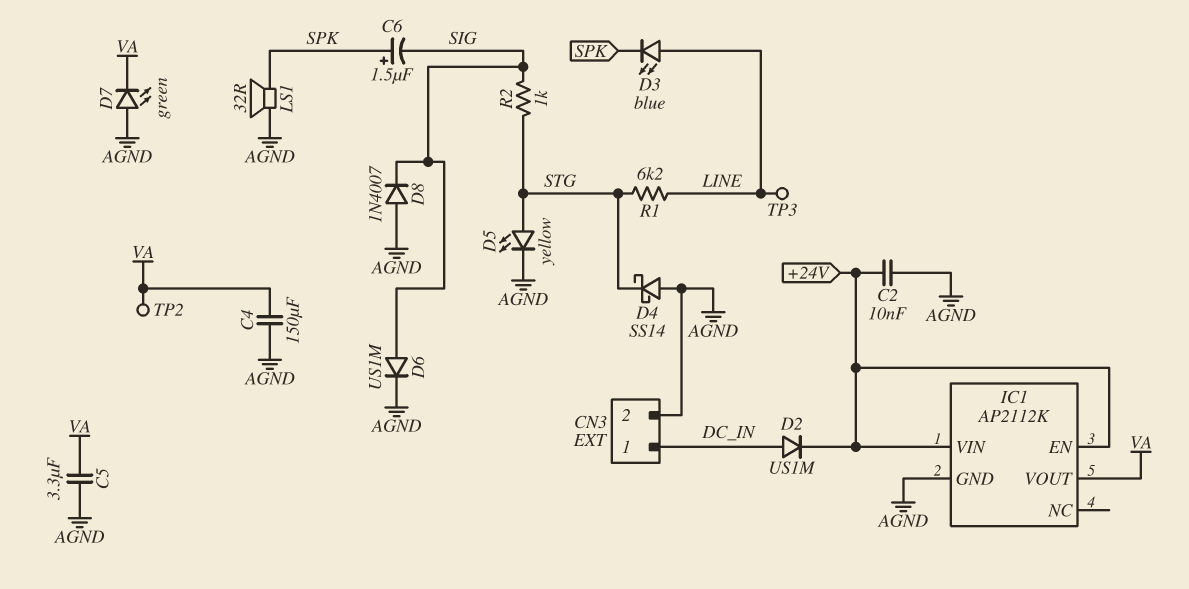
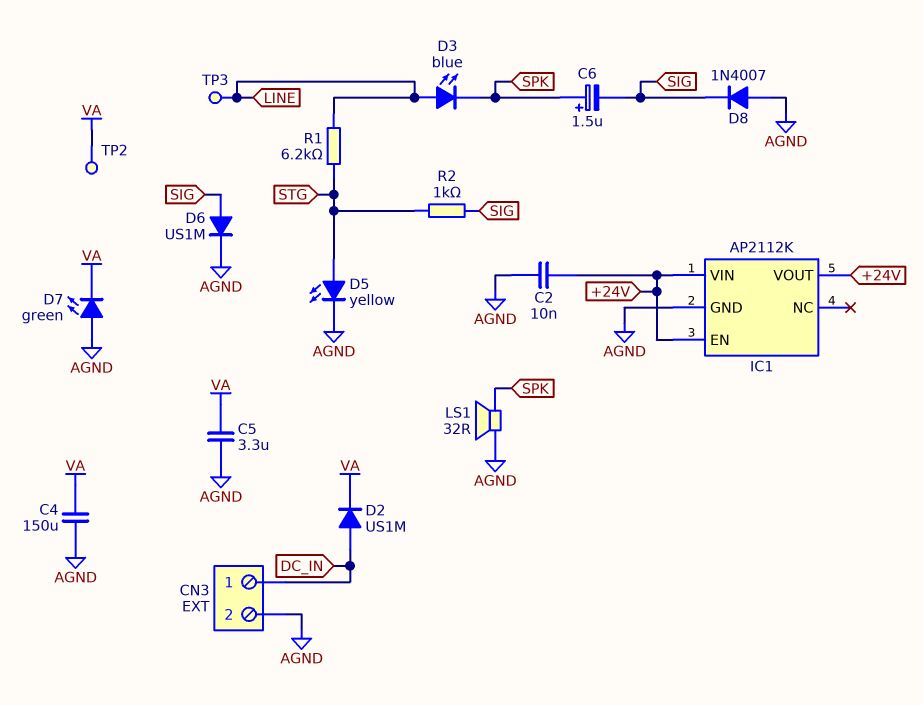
D2: diode US1M (A DC_IN, K +24V) -> diode US1M (A DC_IN, K VA)
D4: schottky SS14 (A AGND, K STG) -> none
IC1 pin VOUT: VA -> +24V

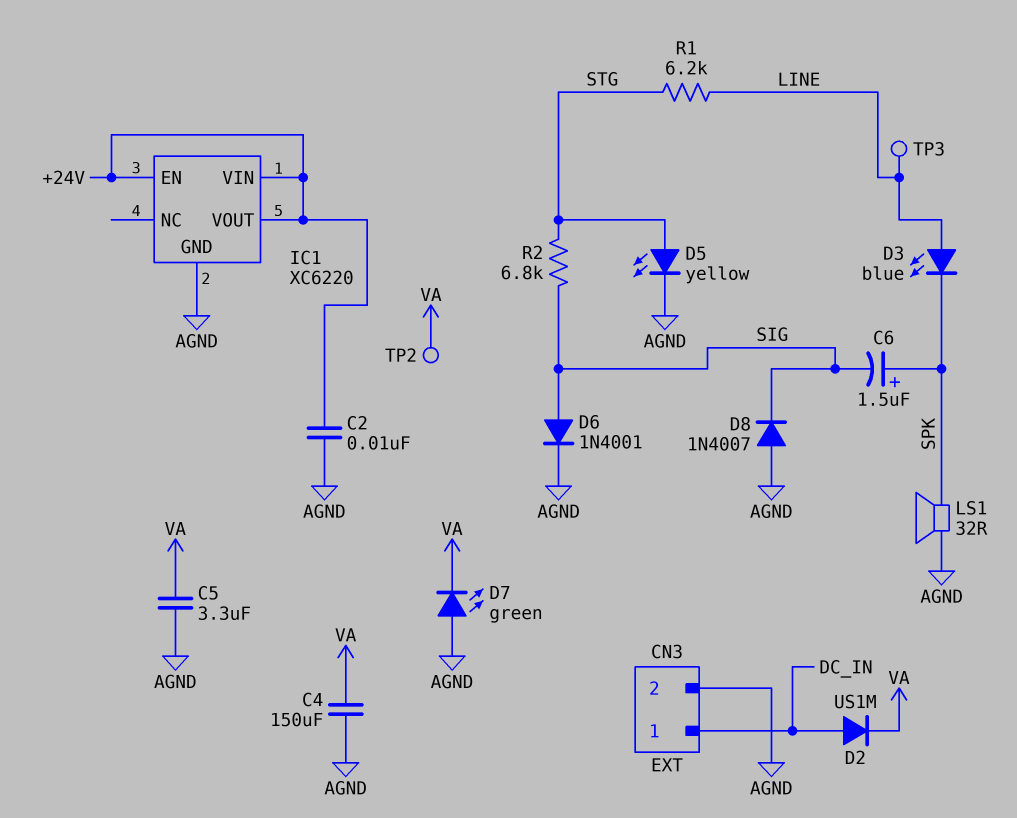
D6: diode US1M (A SIG, K AGND) -> diode 1N4001 (A SIG, K AGND)
IC1: AP2112K -> XC6220
R2: 1k (SIG, STG) -> 6.8k (SIG, STG)

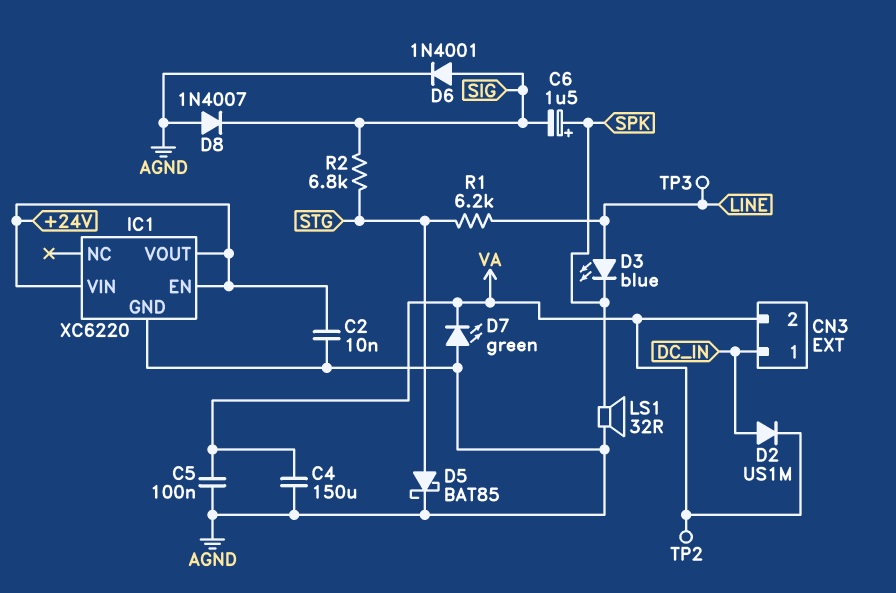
C5: 3.3uF (AGND, VA) -> 100nF (AGND, VA)
CN3 pin 2: AGND -> VA
D5: LED yellow (A STG, K AGND) -> schottky BAT85 (A STG, K AGND)

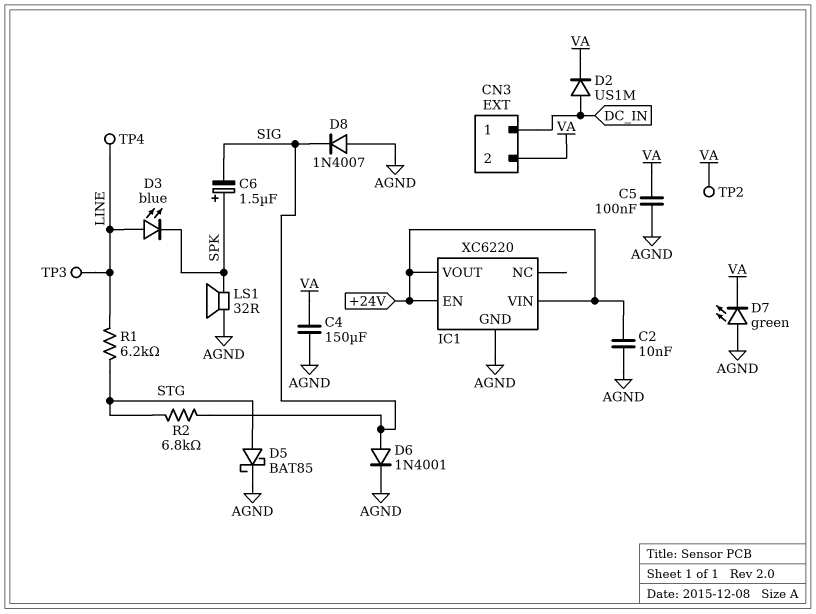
TP4: none -> test point (LINE)

